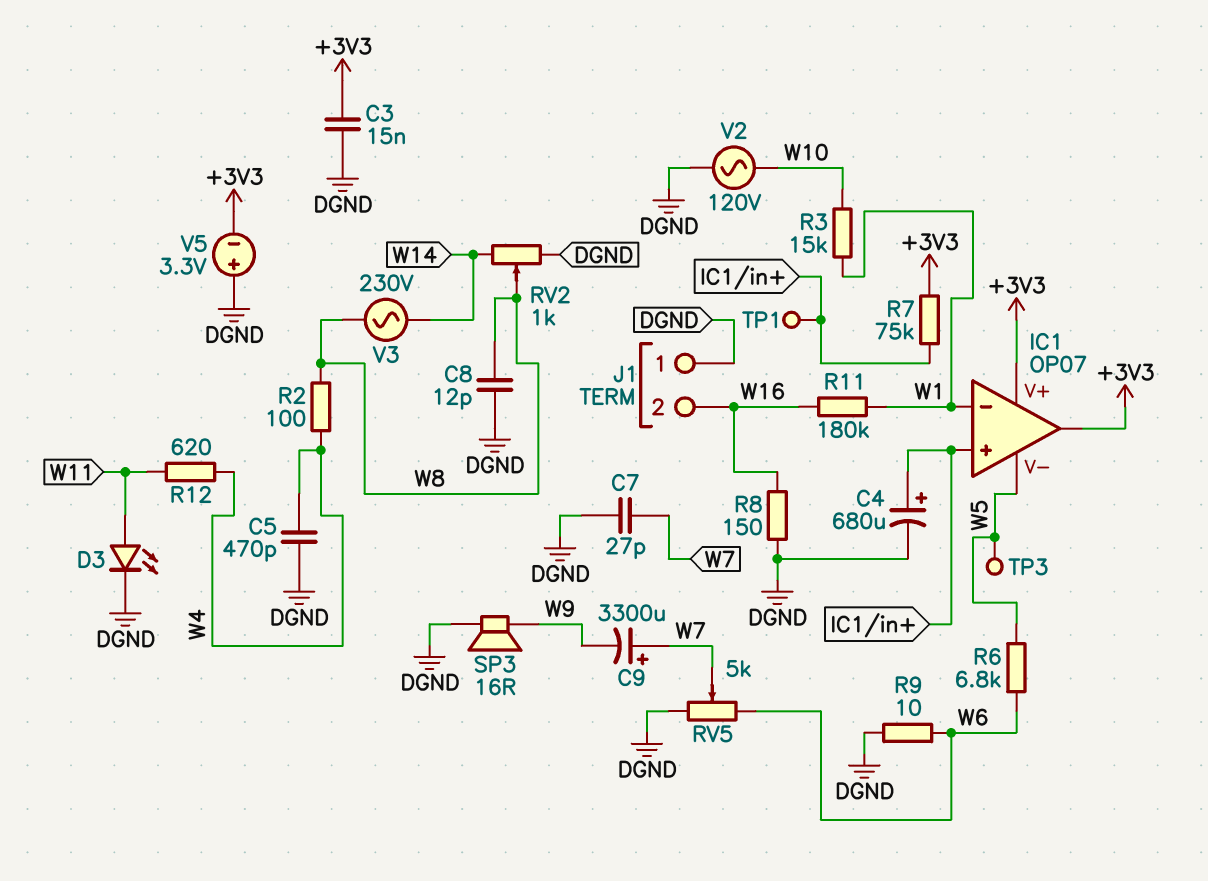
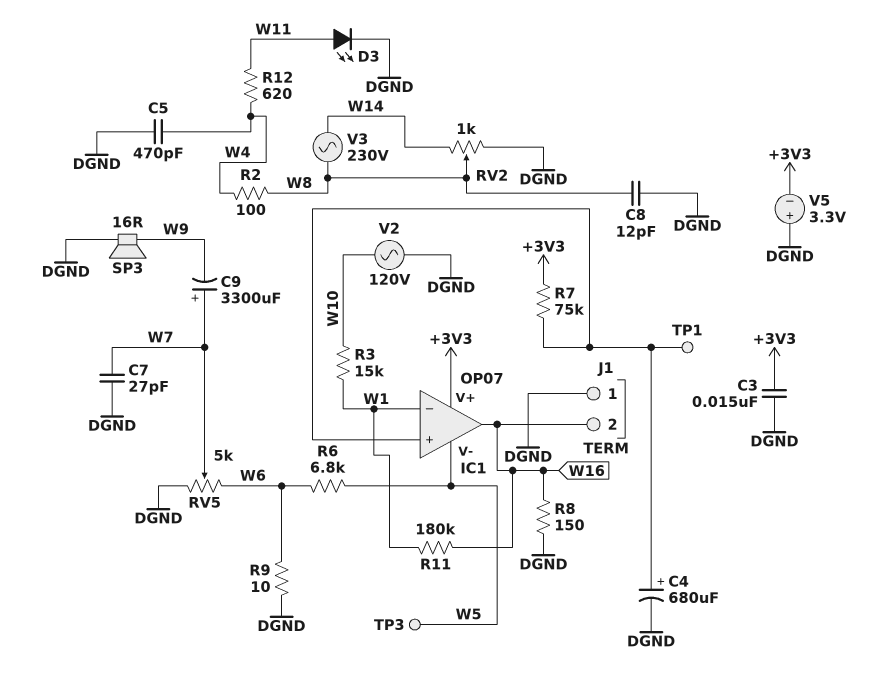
IC1 pin out: +3V3 -> W16

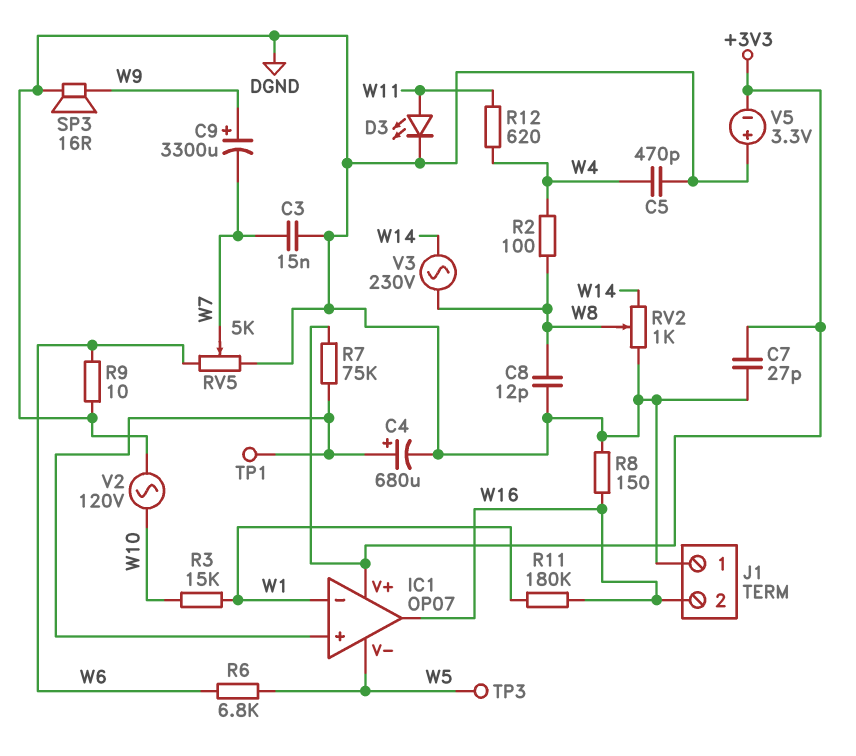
C3: 15nF (+3V3, DGND) -> 15nF (DGND, W7)
C7: 27pF (DGND, W7) -> 27pF (+3V3, DGND)
C9: 3300uF (plus W7, minus W9) -> 3300uF (plus W9, minus W7)

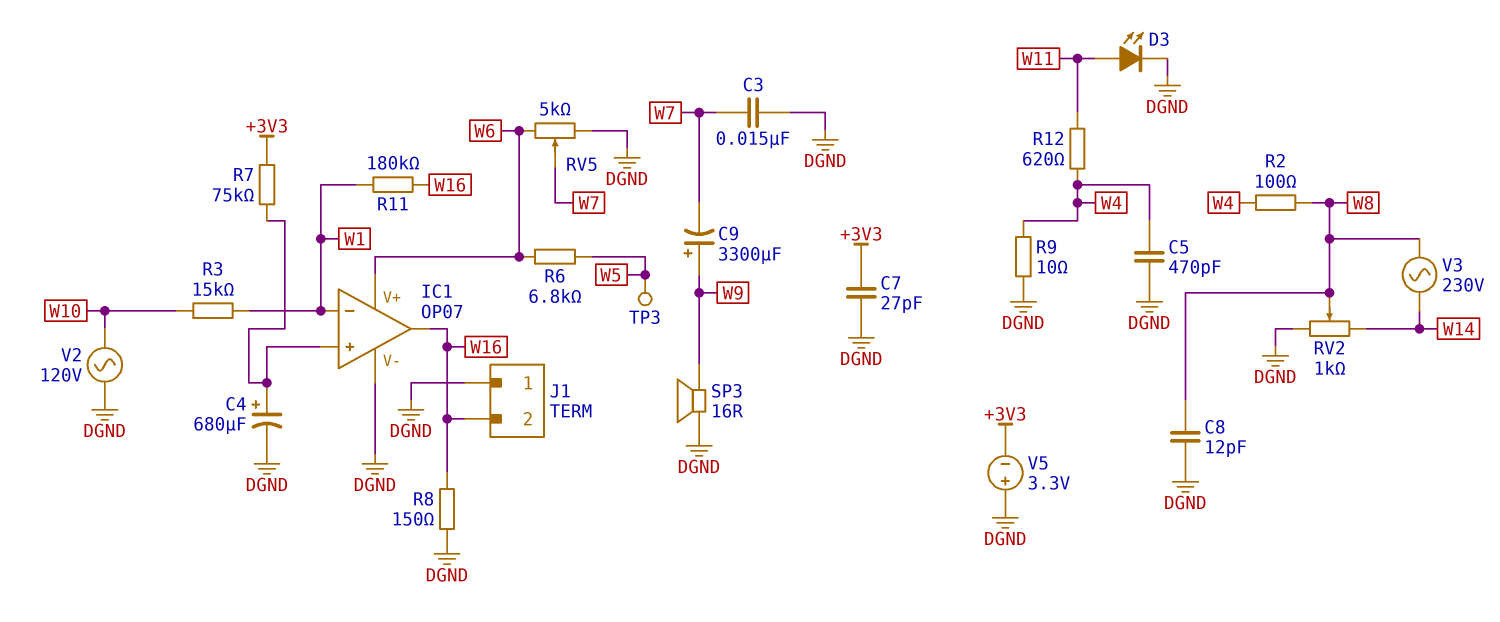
IC1 pin V+: +3V3 -> W6
IC1 pin V-: W5 -> DGND
R9: 10 (DGND, W6) -> 10 (DGND, W4)
TP1: test point (IC1/in+) -> none

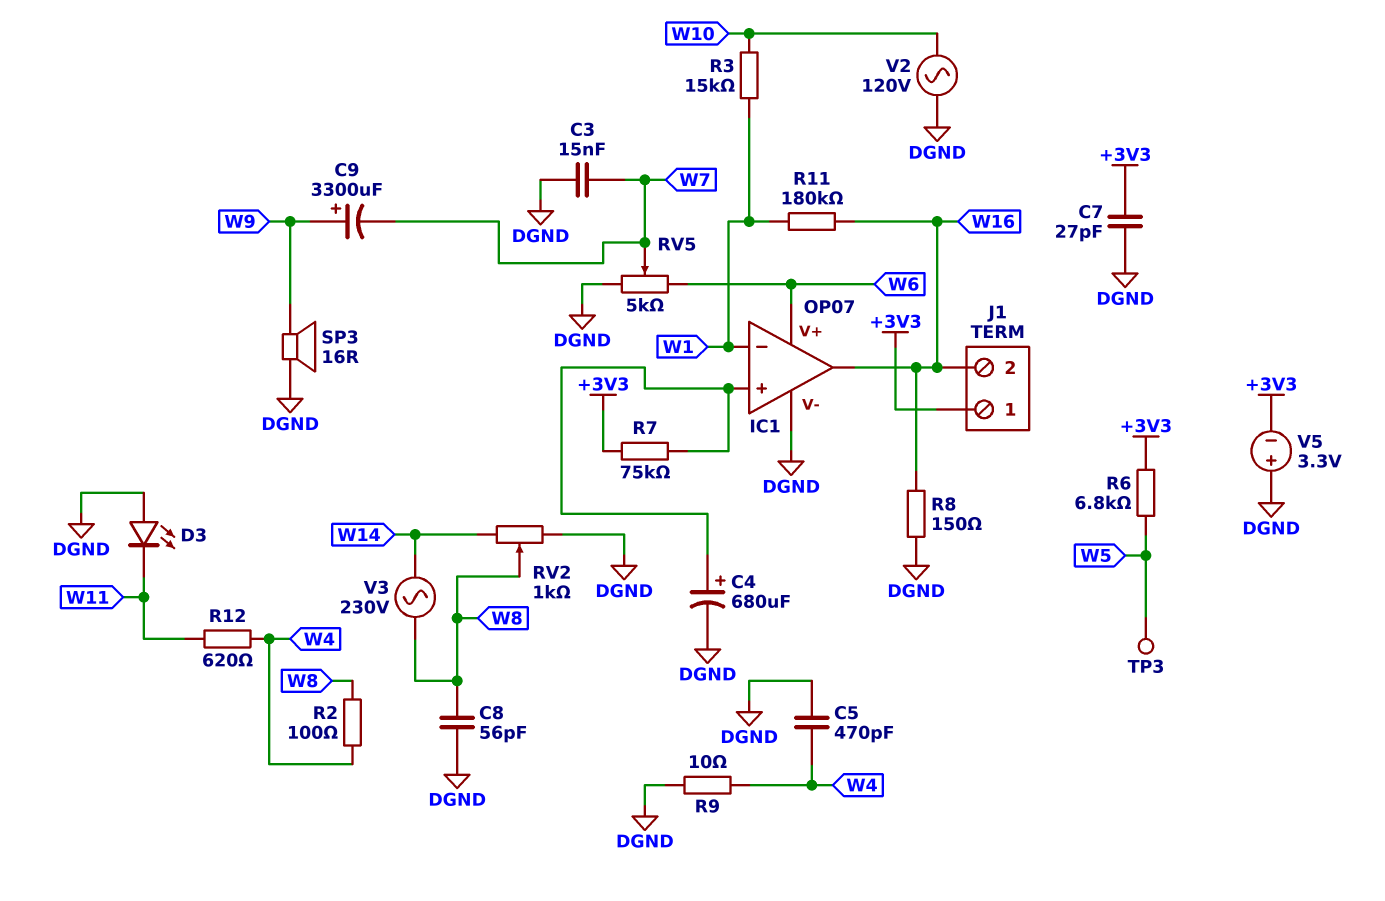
C8: 12pF (DGND, W8) -> 56pF (DGND, W8)
D3: LED (A W11, K DGND) -> LED (A DGND, K W11)
J1 pin 1: DGND -> +3V3
R6: 6.8k (W5, W6) -> 6.8k (+3V3, W5)

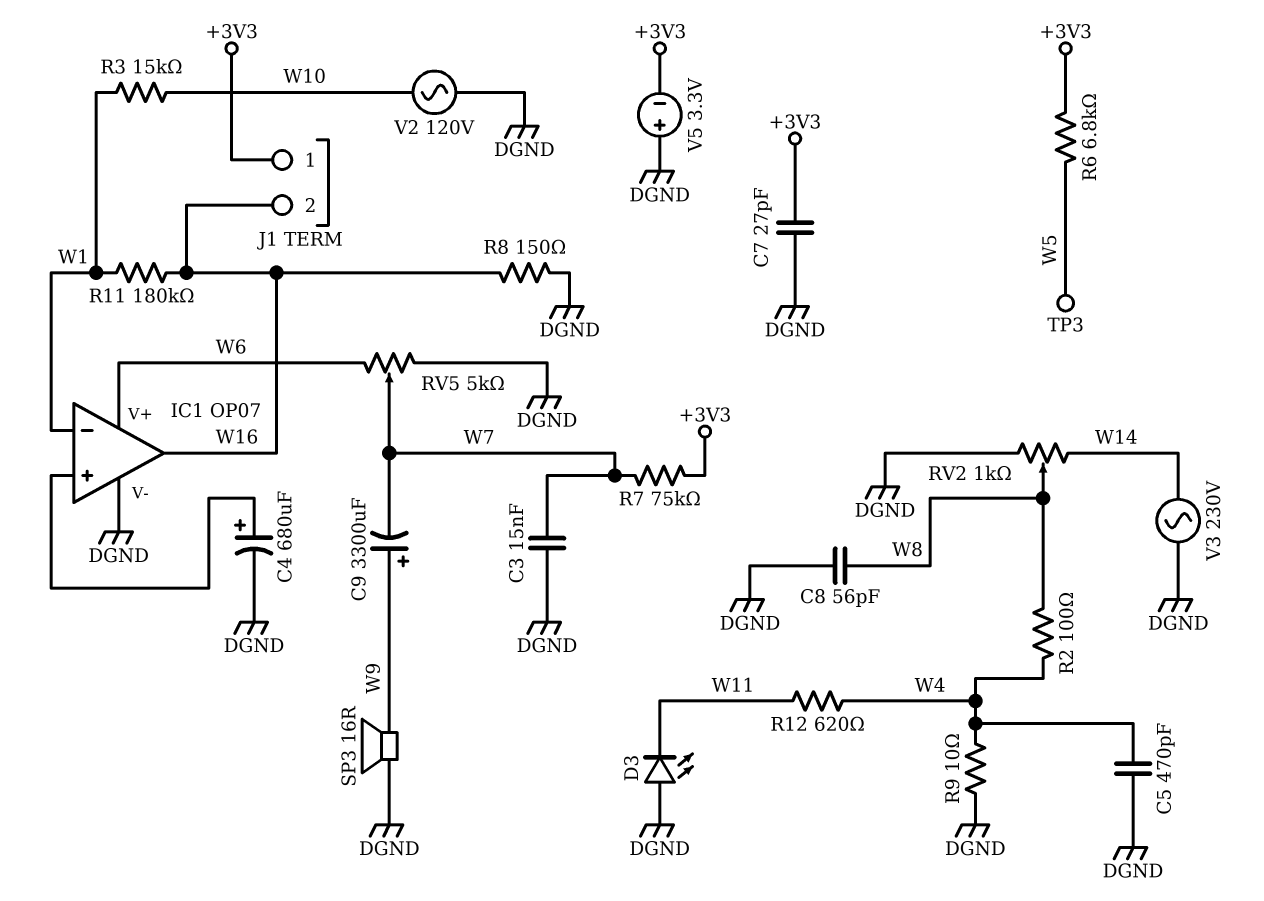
R7: 75k (+3V3, IC1/in+) -> 75k (+3V3, W7)
V3: AC 230V (W8, W14) -> AC 230V (DGND, W14)

